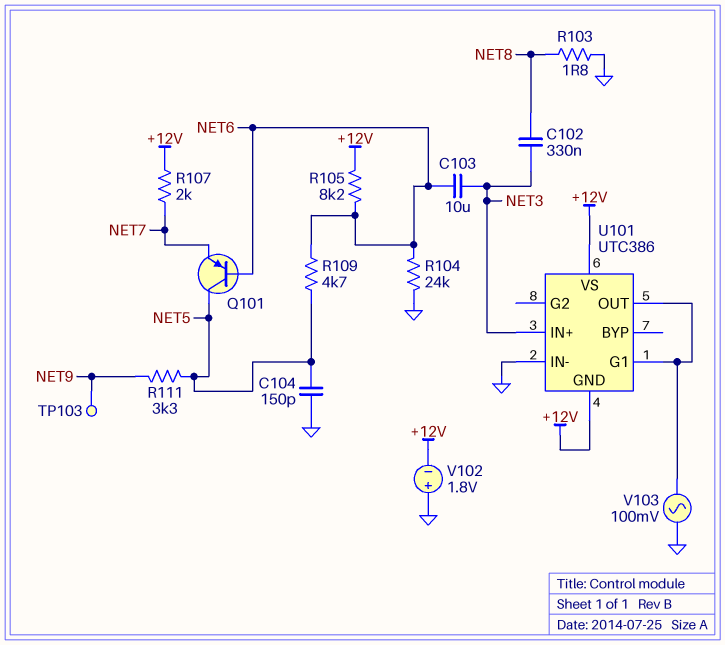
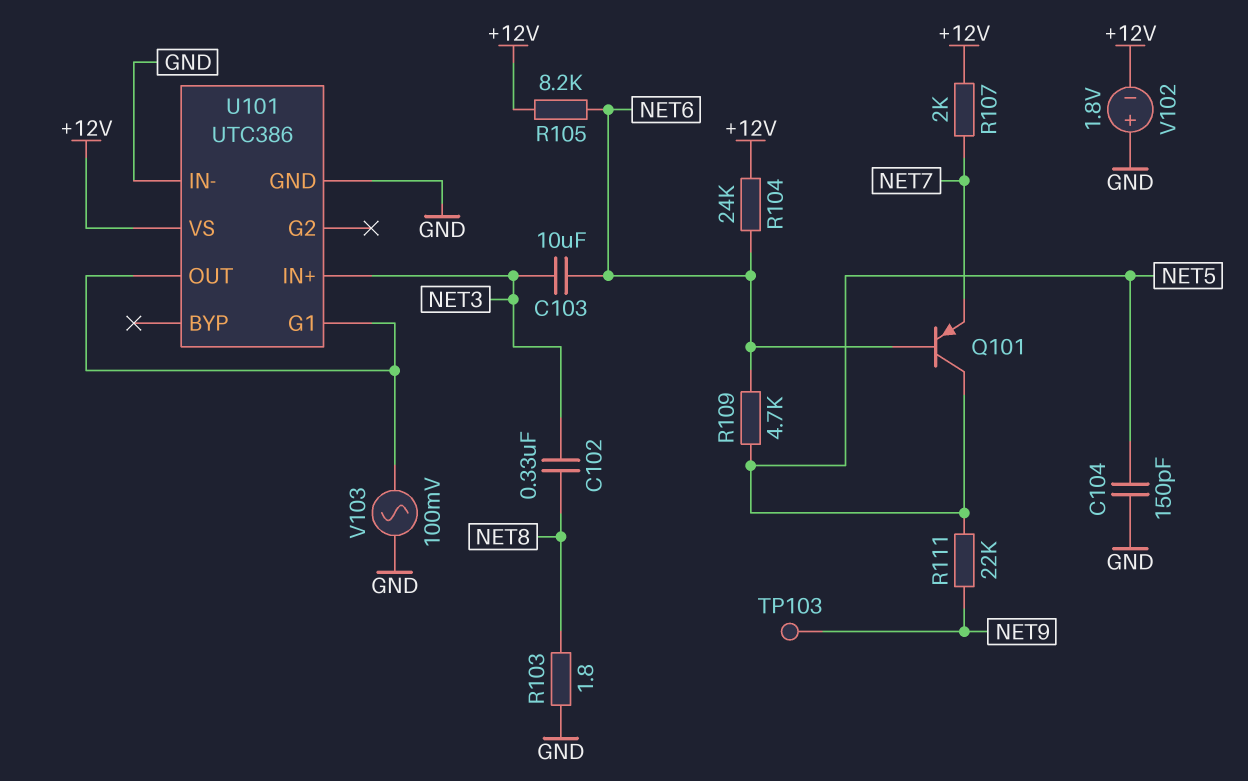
R104: 24k (GND, NET6) -> 24k (+12V, NET6)
R111: 3.3k (NET5, NET9) -> 22k (NET5, NET9)
U101 pin GND: +12V -> GND

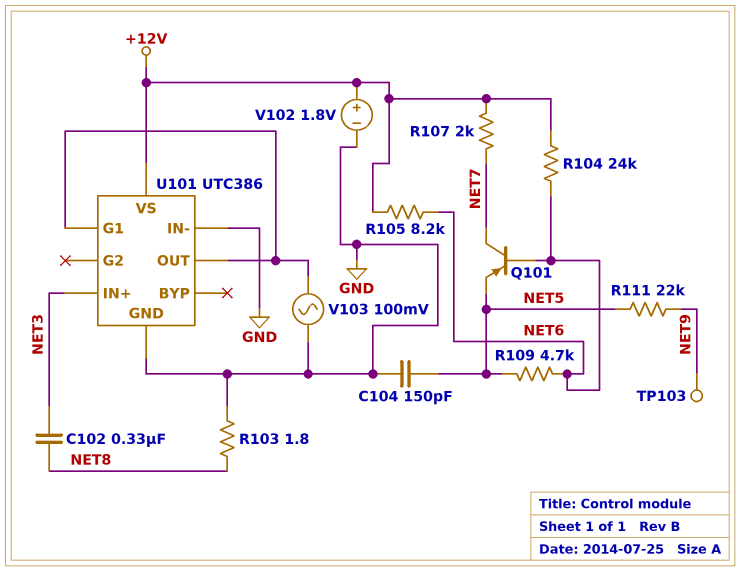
C103: 10uF (NET3, NET6) -> none
Q101: PNP (B NET6, C NET5, E NET7) -> PNP (B NET6, C NET7, E NET5)
V102: 1.8V (plus GND, minus +12V) -> 1.8V (plus +12V, minus GND)

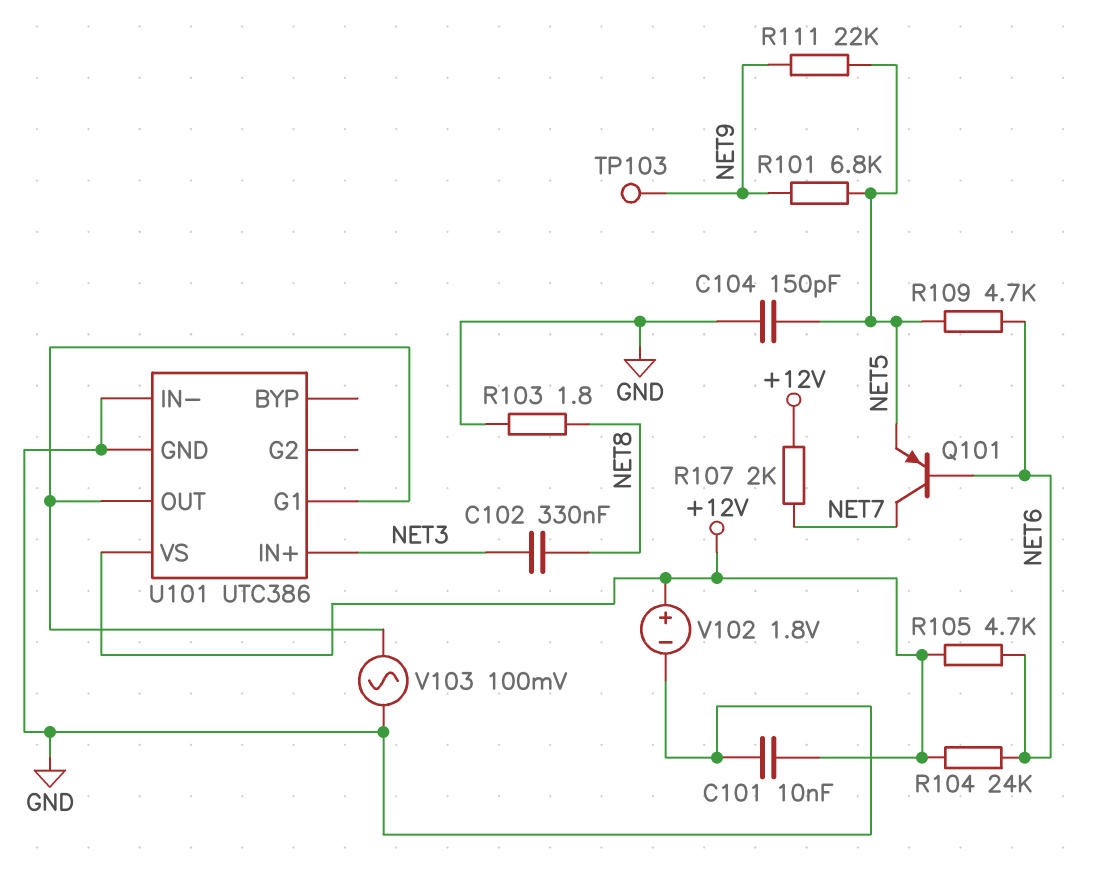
C101: none -> 10nF (+12V, GND)
R101: none -> 6.8k (NET5, NET9)
R105: 8.2k (+12V, NET6) -> 4.7k (+12V, NET6)

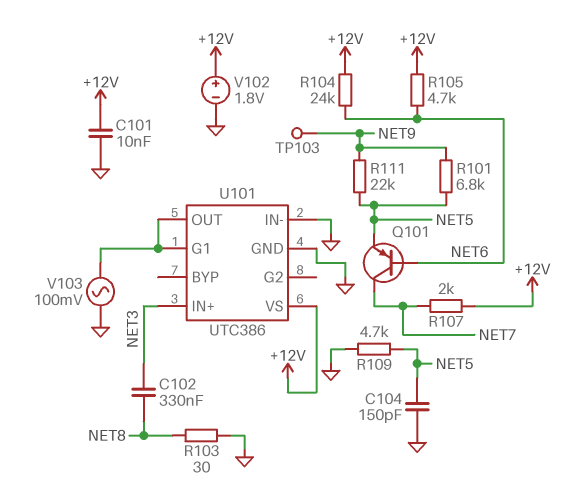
R103: 1.8 (GND, NET8) -> 30 (GND, NET8)
R109: 4.7k (NET5, NET6) -> 4.7k (GND, NET5)

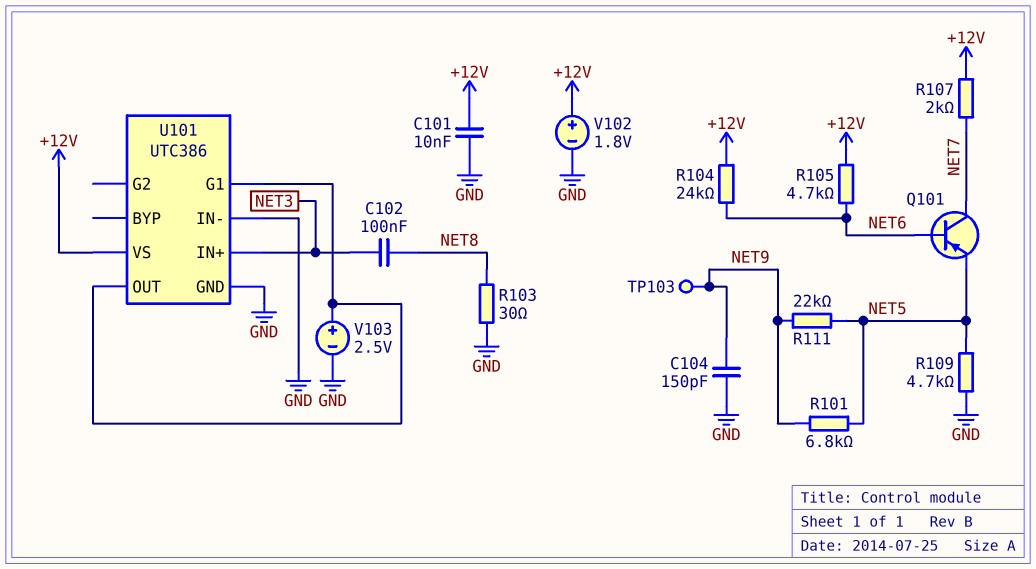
C102: 330nF (NET3, NET8) -> 100nF (NET3, NET8)
C104: 150pF (GND, NET5) -> 150pF (GND, NET9)
V103: AC 100mV (GND, U101/G1) -> 2.5V (plus U101/G1, minus GND)

